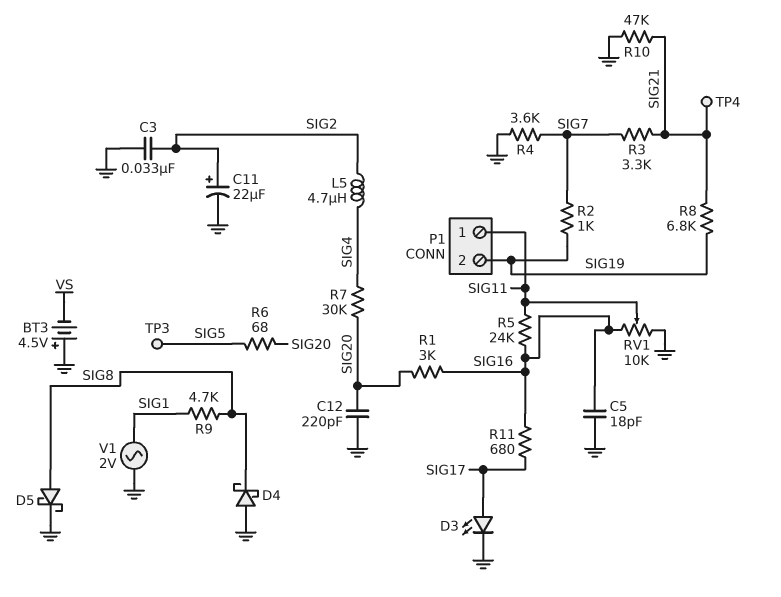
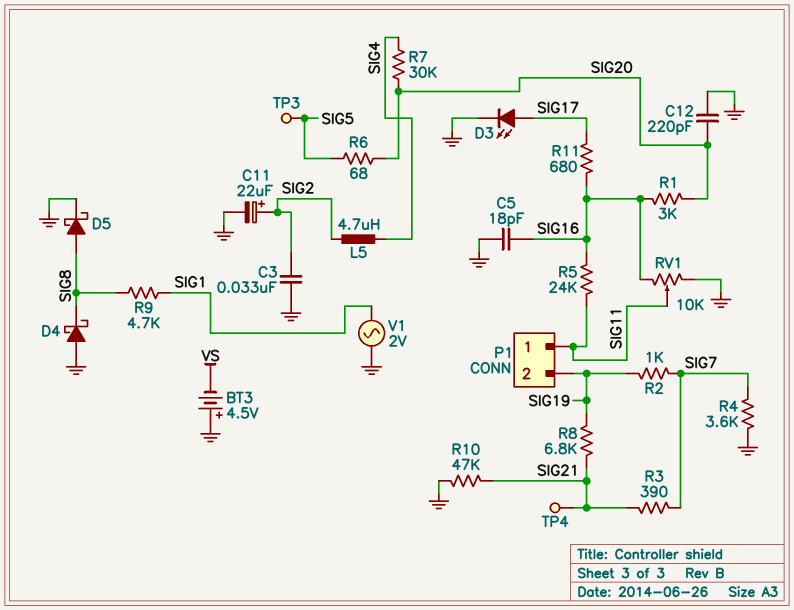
R3: 3.3k (SIG7, SIG21) -> 390 (SIG7, SIG21)

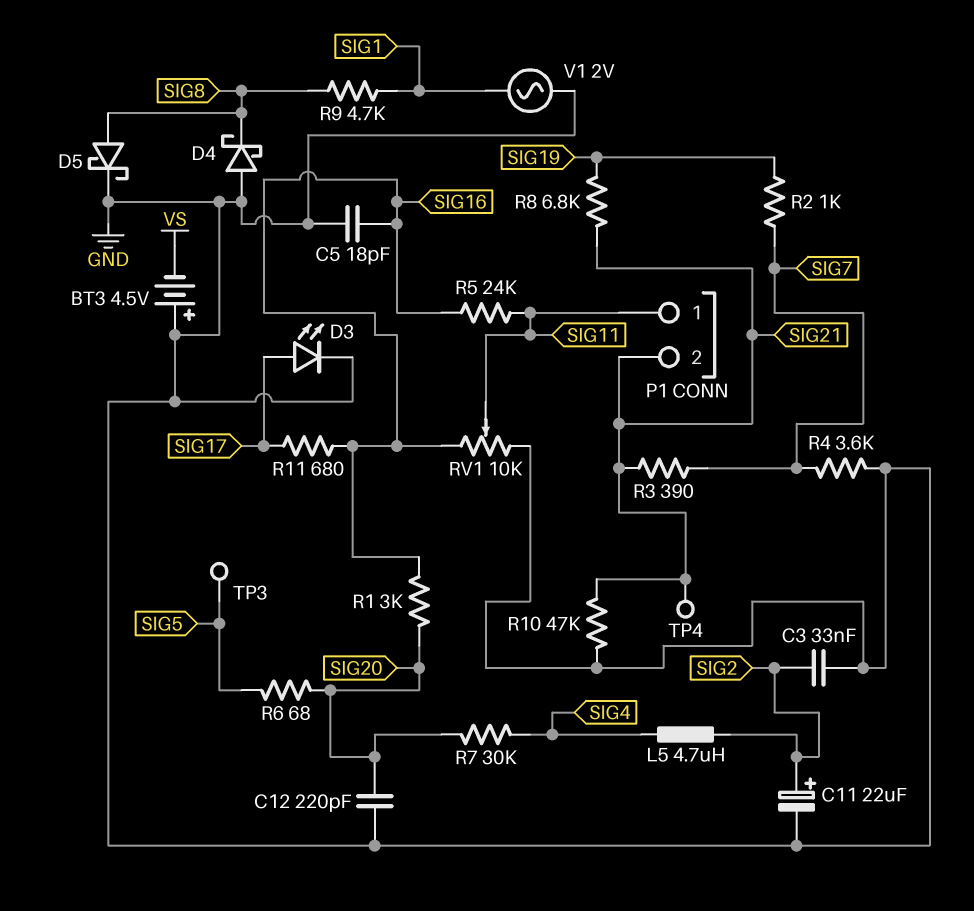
P1 pin 2: SIG19 -> SIG21

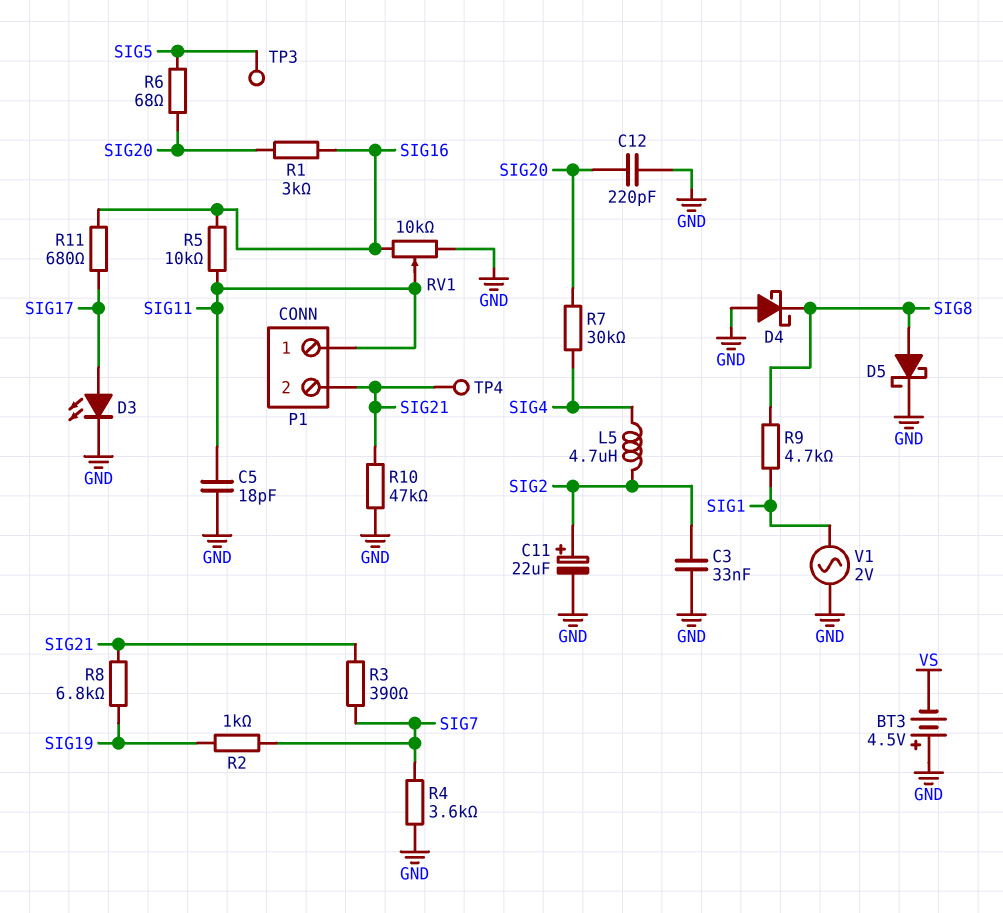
C5: 18pF (GND, SIG16) -> 18pF (GND, SIG11)
R5: 24k (SIG11, SIG16) -> 10k (SIG11, SIG16)

